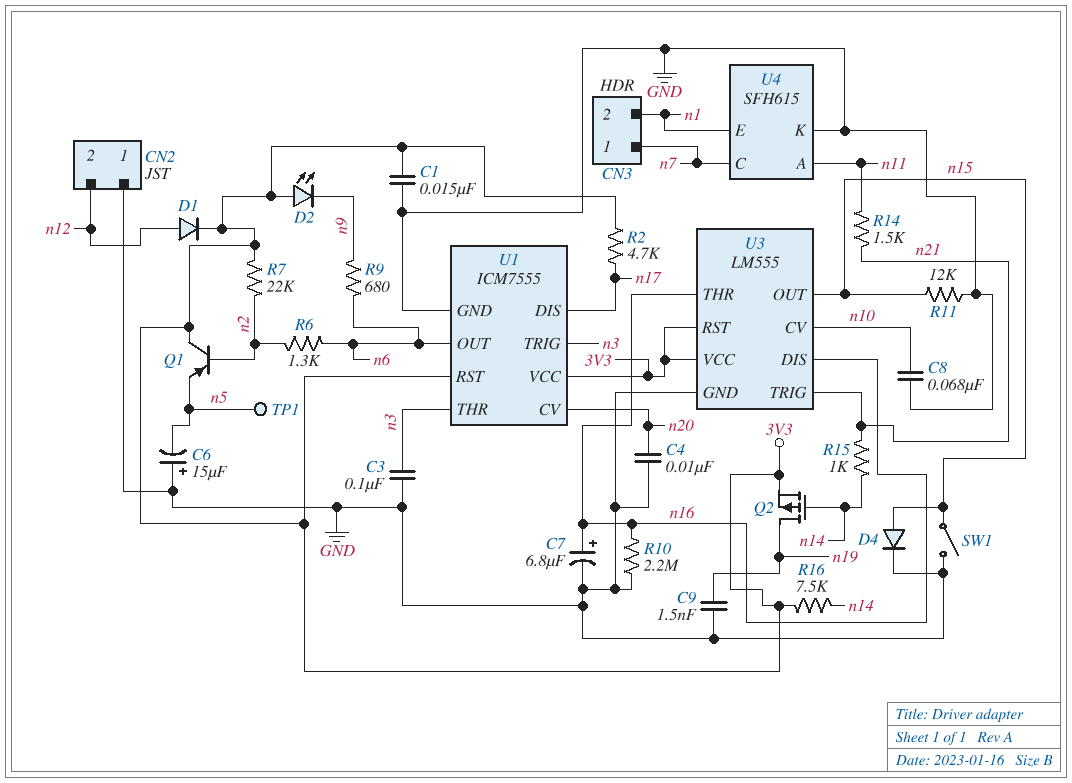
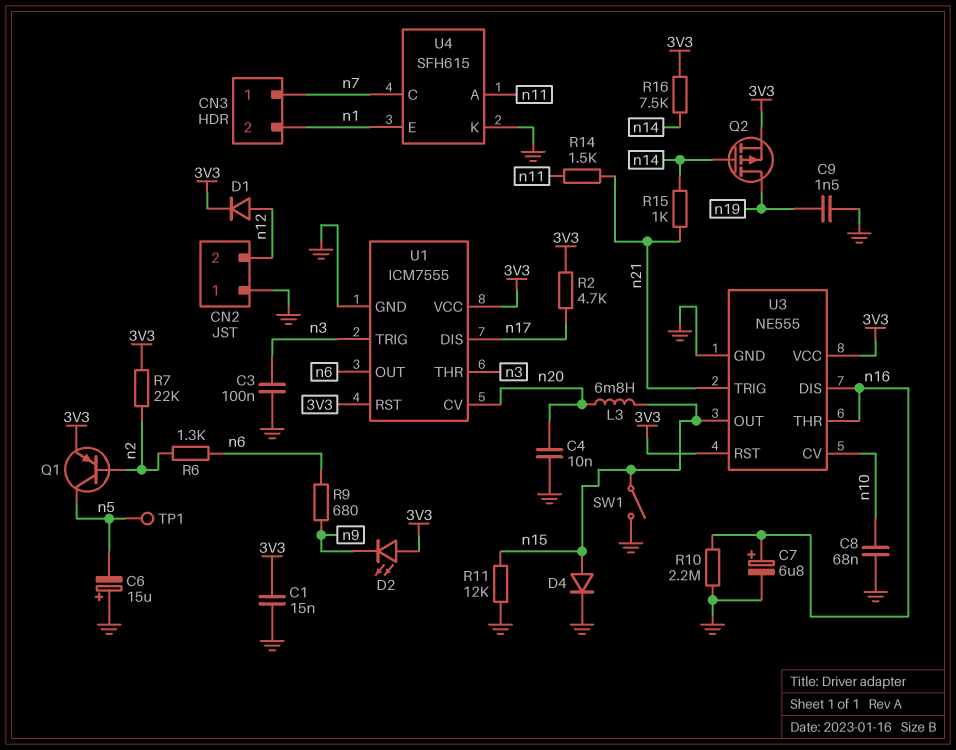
L3: none -> 6.8mH (n15, n20)
Q1: PNP (B n2, C 3V3, E n5) -> PNP (B n2, C n5, E 3V3)
U3: LM555 -> NE555

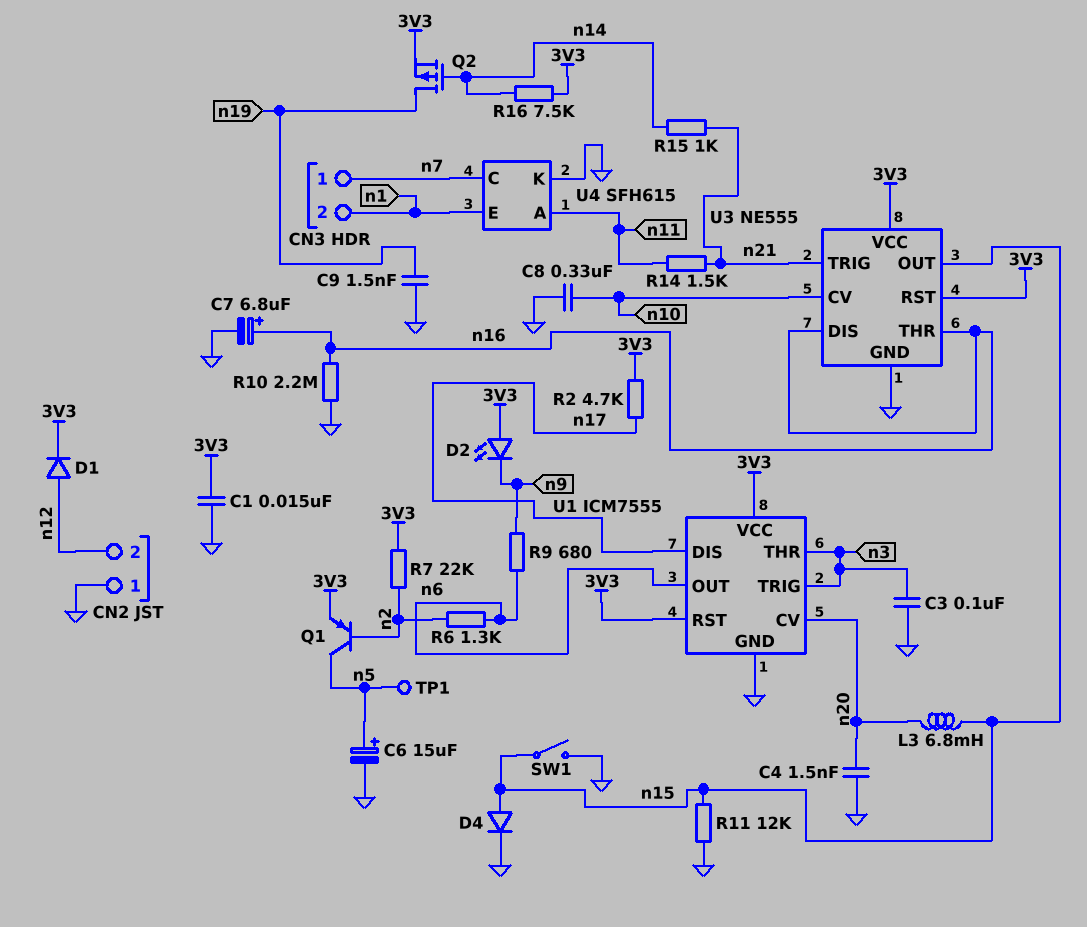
C4: 10nF (GND, n20) -> 1.5nF (GND, n20)
C6: 15uF (plus GND, minus n5) -> 15uF (plus n5, minus GND)
C8: 68nF (GND, n10) -> 330nF (GND, n10)

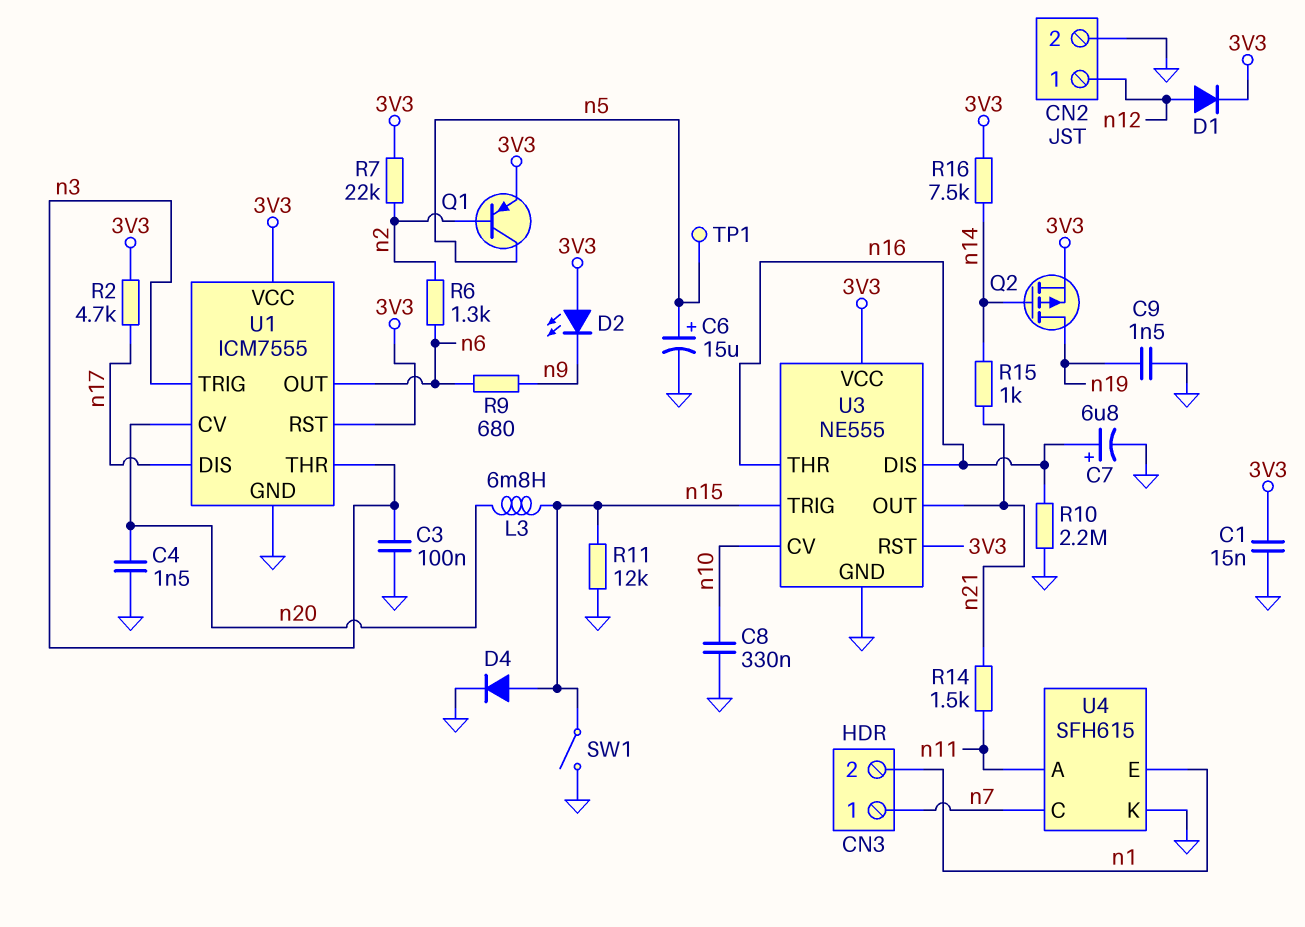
CN2 pin 1: GND -> n12
CN2 pin 2: n12 -> GND
U3 pin OUT: n15 -> n21
U3 pin TRIG: n21 -> n15

